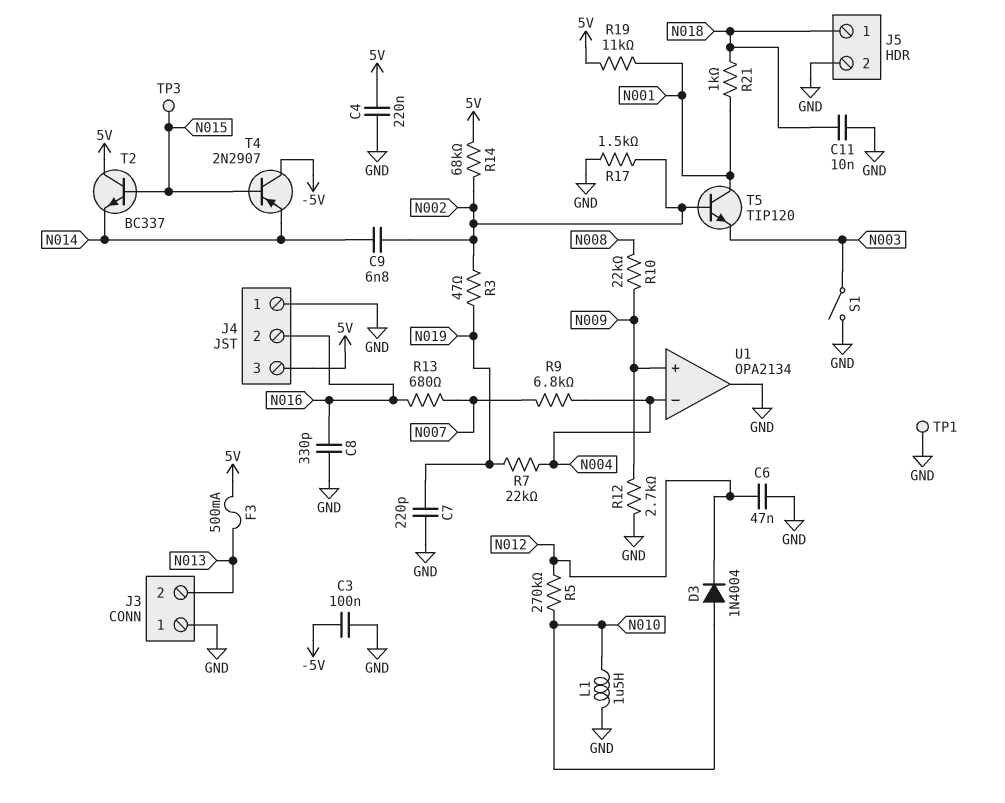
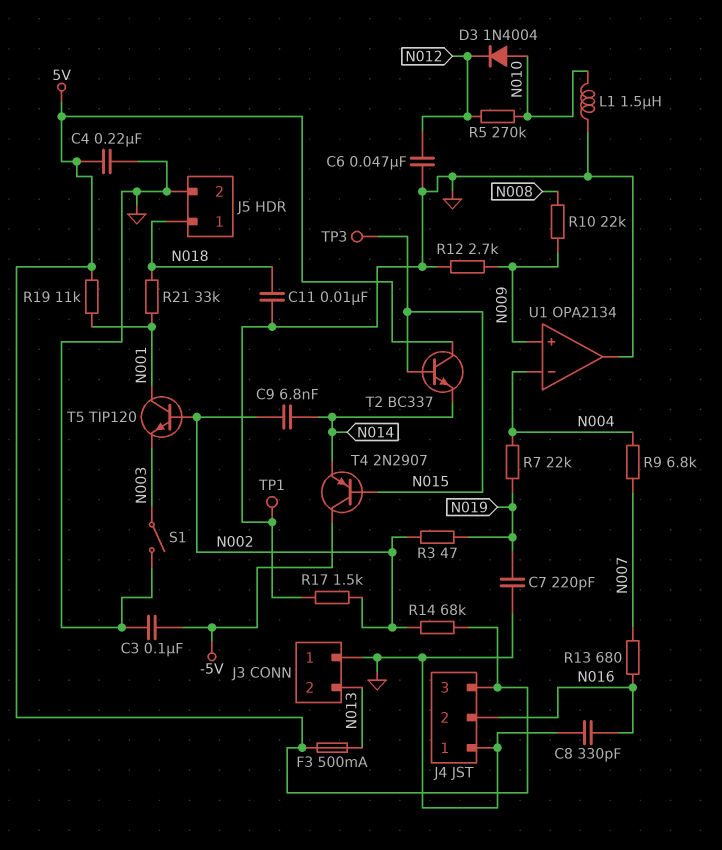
R21: 1k (N001, N018) -> 33k (N001, N018)

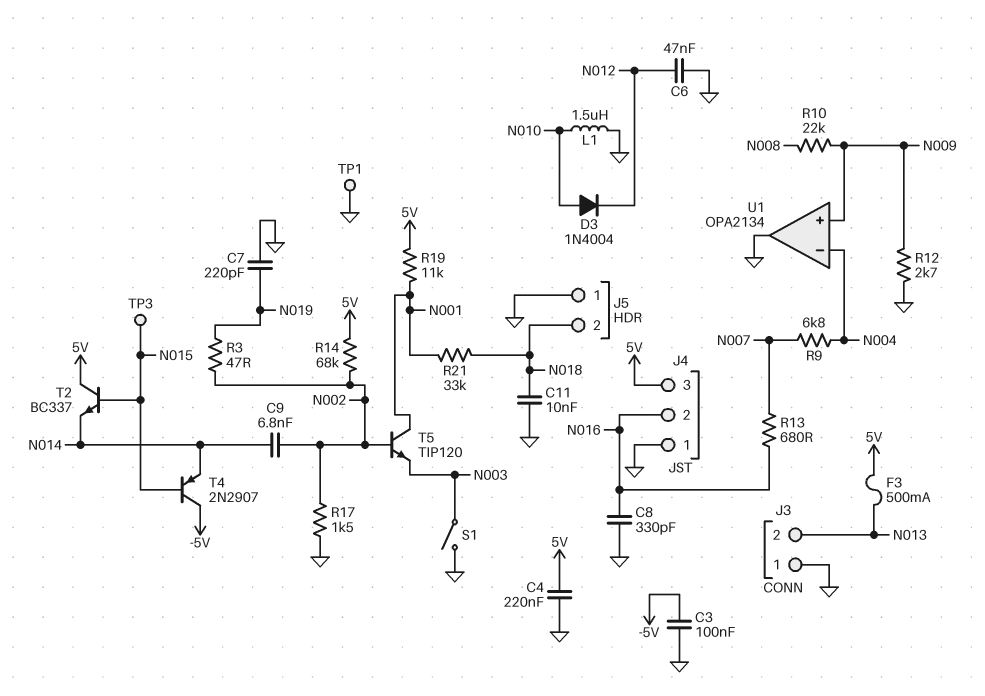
J5 pin 1: N018 -> GND
J5 pin 2: GND -> N018
R5: 270k (N010, N012) -> none
R7: 22k (N004, N019) -> none

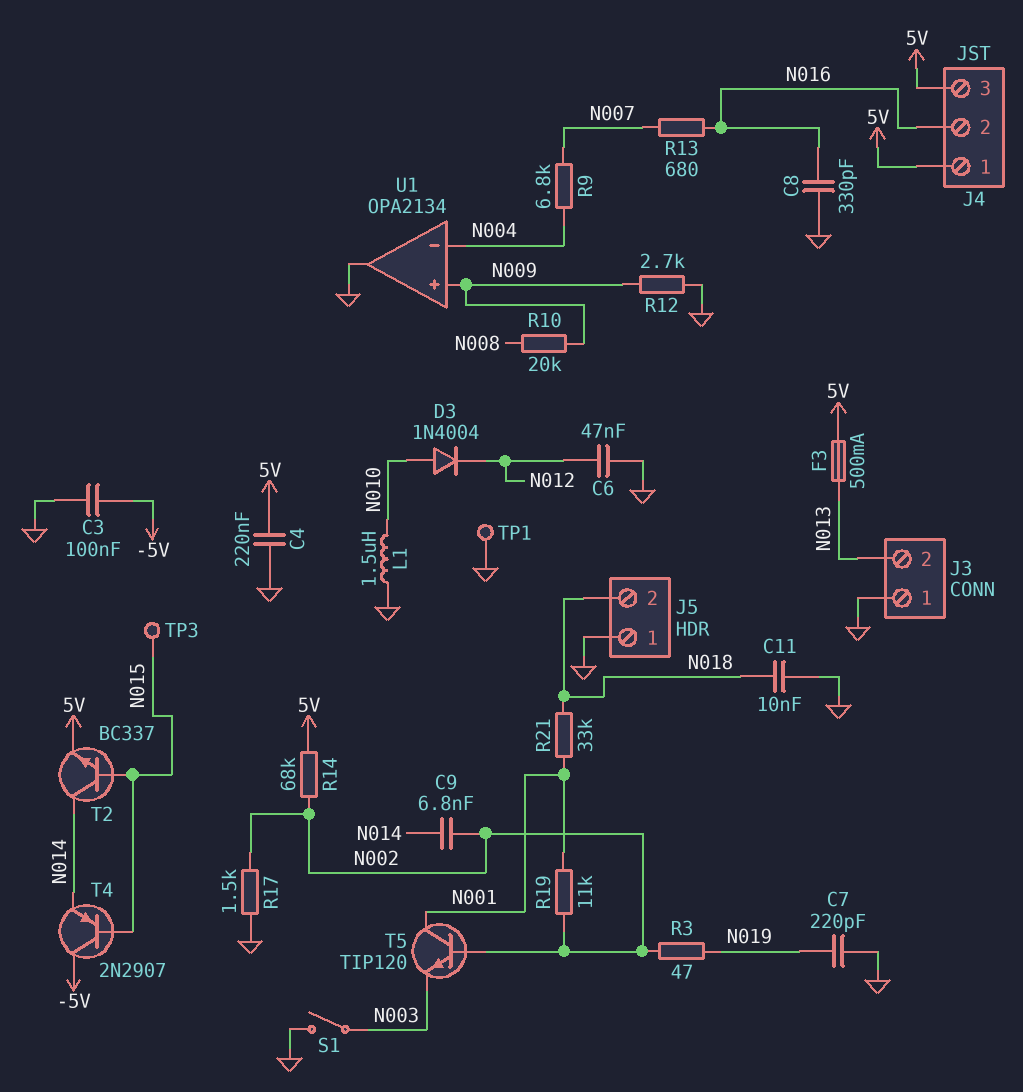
J4 pin 1: GND -> 5V
R10: 22k (N008, N009) -> 20k (N008, N009)
R19: 11k (5V, N001) -> 11k (N001, N002)
T2: NPN BC337 (B N015, C 5V, E N014) -> NPN BC337 (B N015, C N014, E 5V)

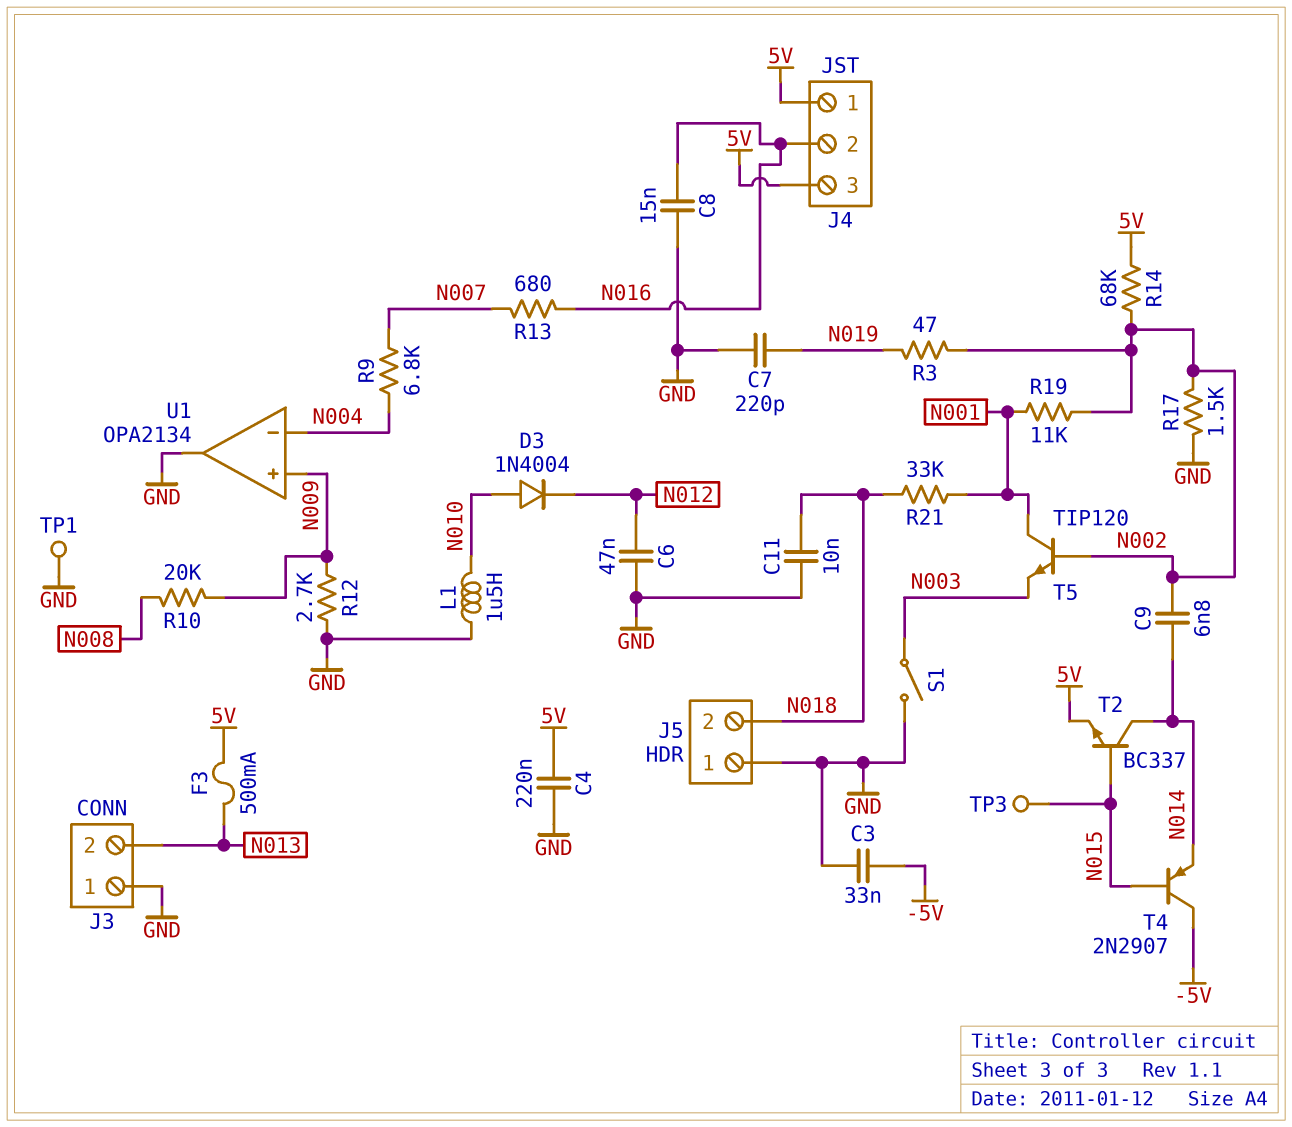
C3: 100nF (-5V, GND) -> 33nF (-5V, GND)
C8: 330pF (GND, N016) -> 15nF (GND, N016)

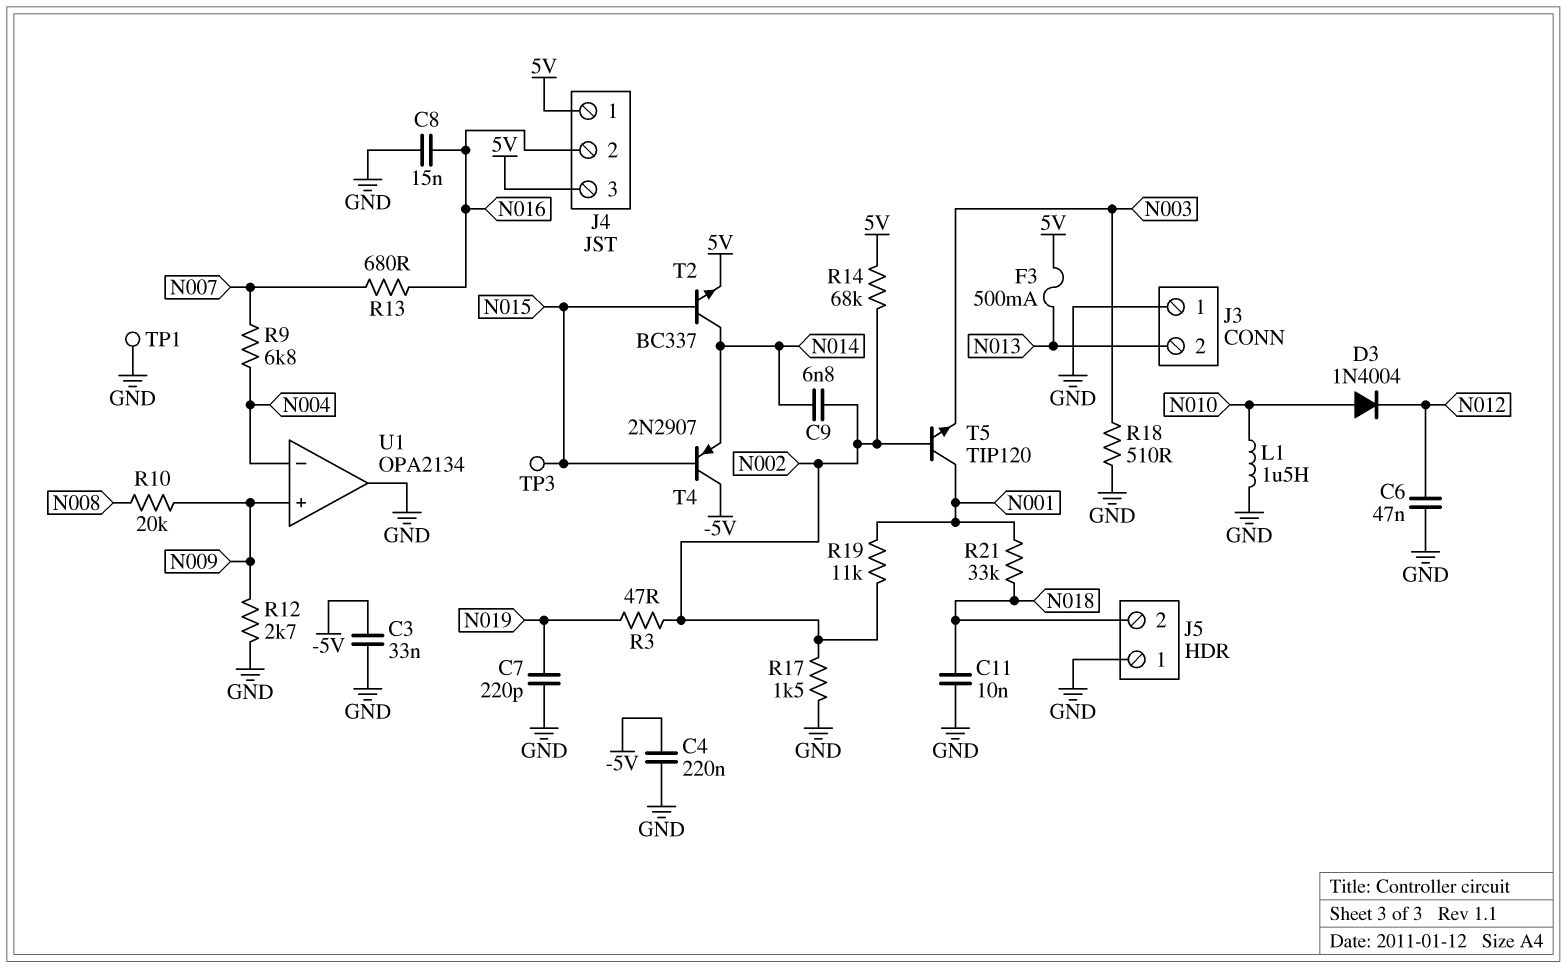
C4: 220nF (5V, GND) -> 220nF (-5V, GND)
R18: none -> 510 (GND, N003)
S1: switch (GND, N003) -> none

